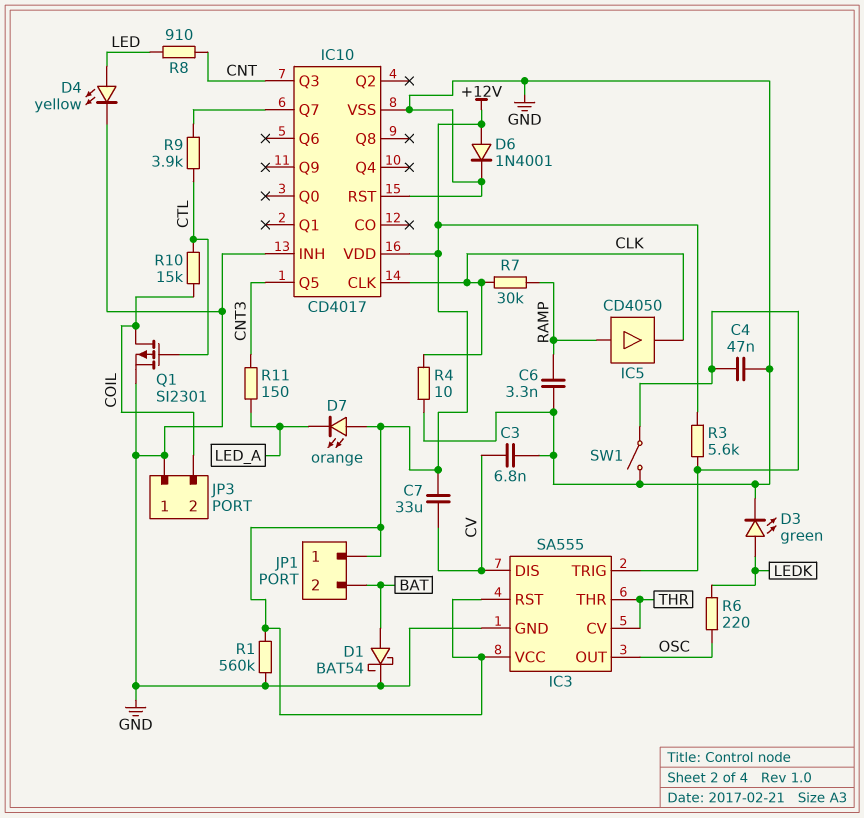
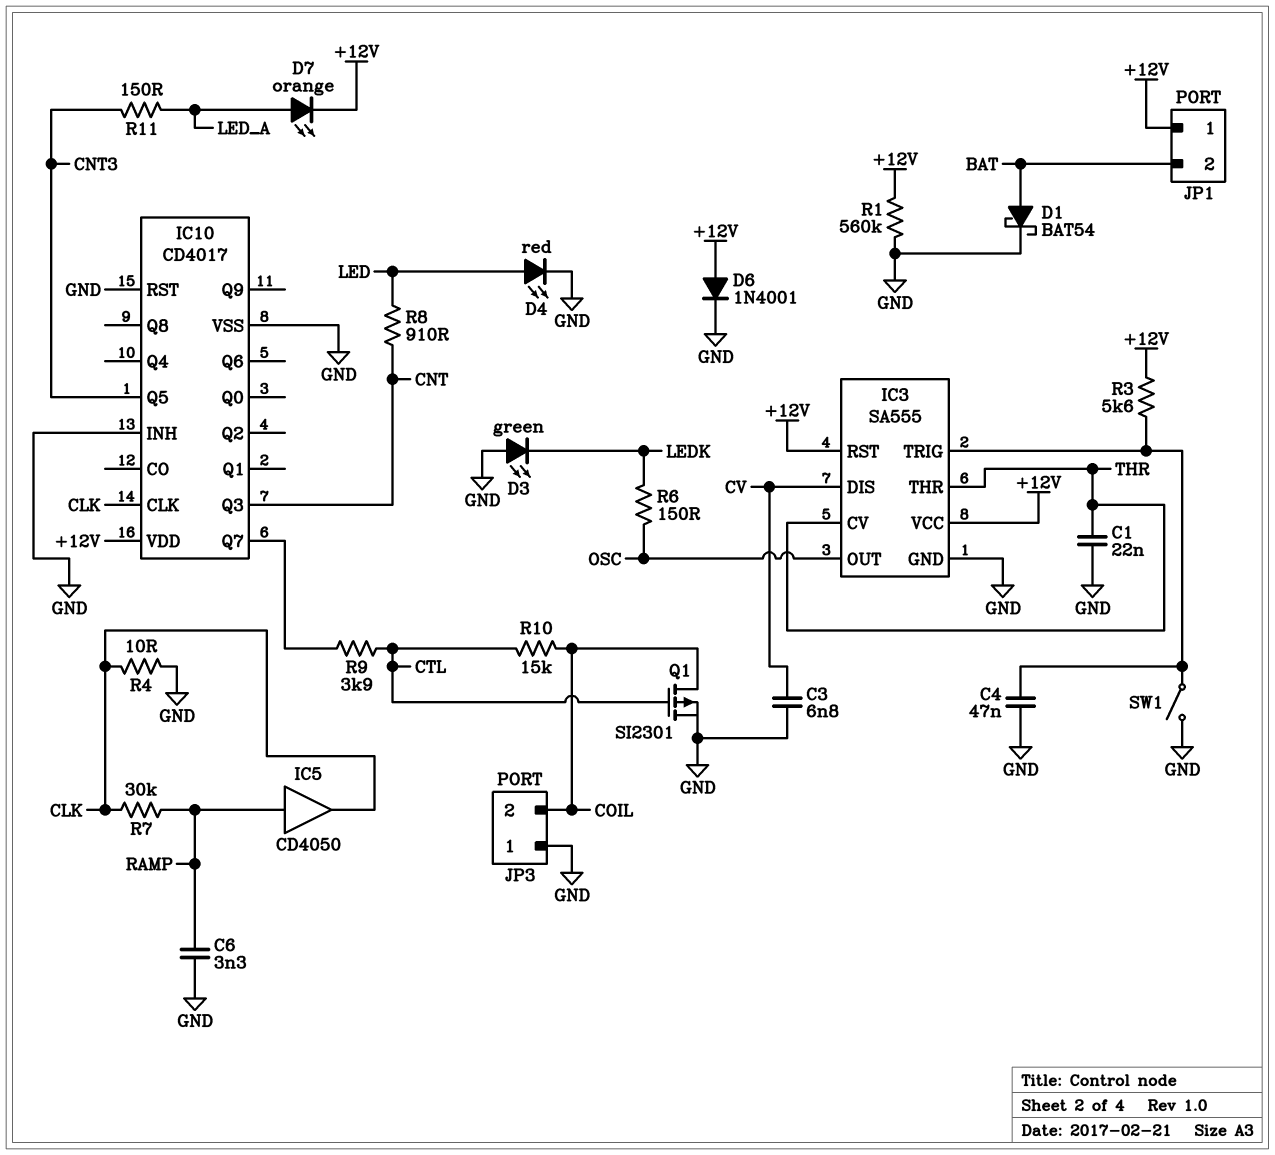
C1: none -> 22nF (GND, THR)
C7: 33uF (+12V, CV) -> none
D3: LED green (A LEDK, K GND) -> LED green (A GND, K LEDK)
D4: LED yellow (A LED, K GND) -> LED red (A LED, K GND)
D7: LED orange (A +12V, K LED_A) -> LED orange (A LED_A, K +12V)
R6: 220 (LEDK, OSC) -> 150 (LEDK, OSC)

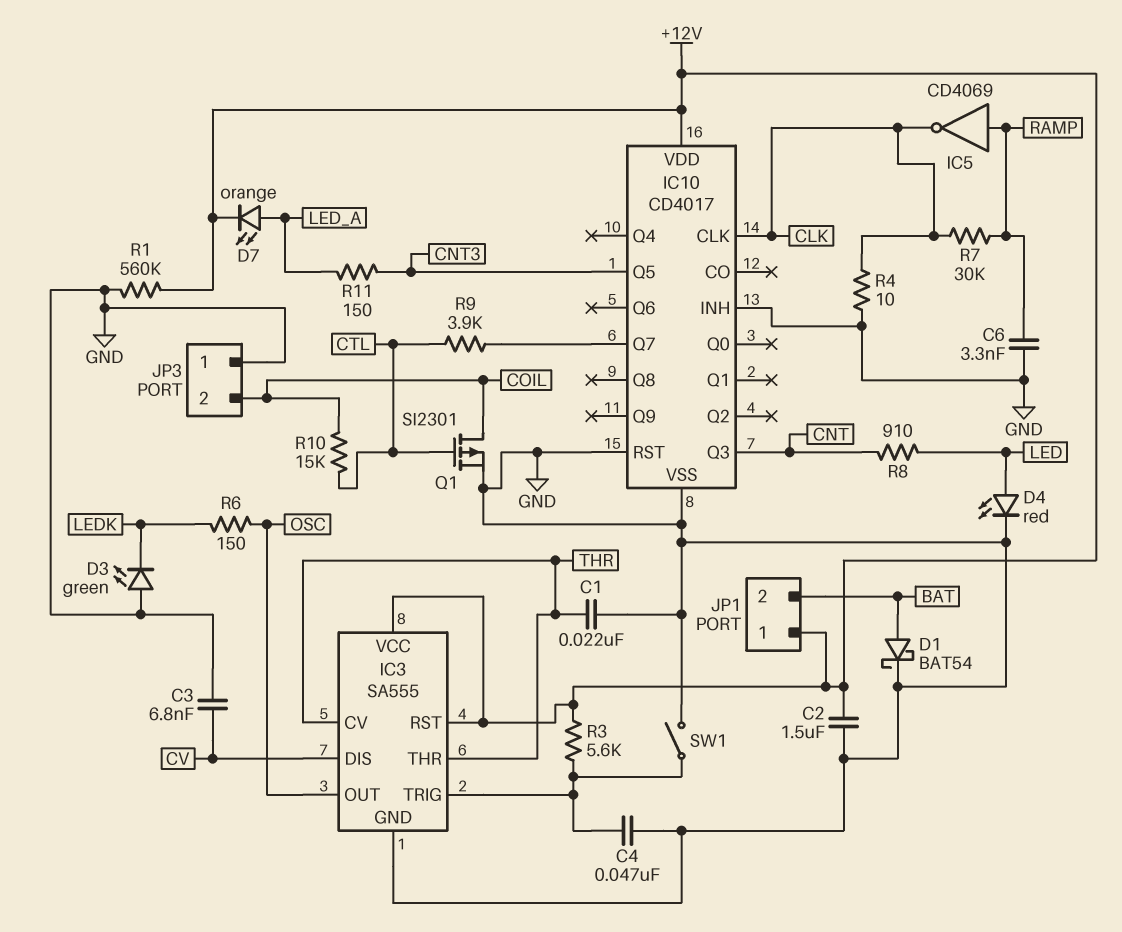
C2: none -> 1.5uF (+12V, GND)
D6: diode 1N4001 (A +12V, K GND) -> none
IC5: buffer CD4050 (in RAMP, out CLK) -> NOT CD4069 (in RAMP, out CLK)

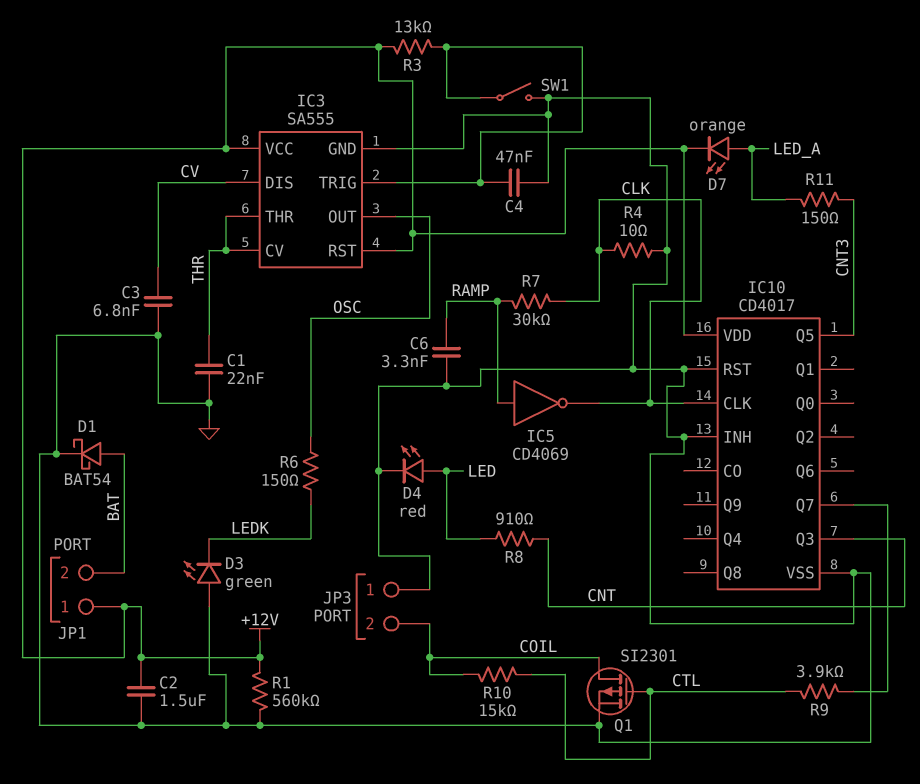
R3: 5.6k (+12V, IC3/TRIG) -> 13k (+12V, IC3/TRIG)

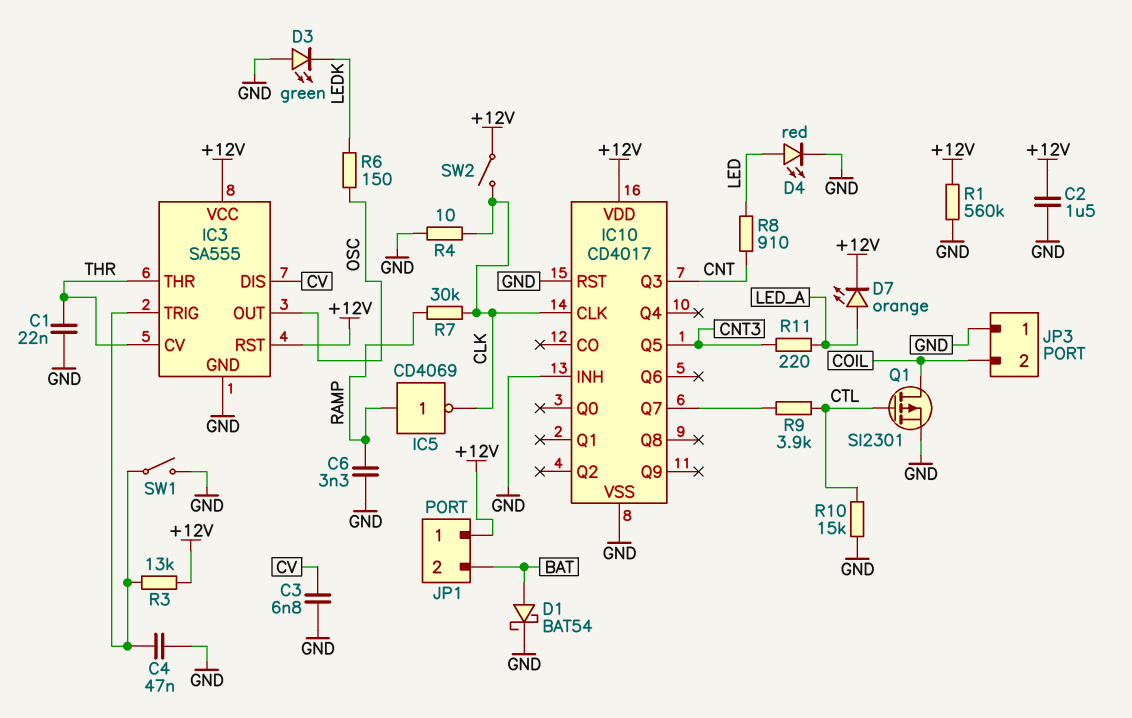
R10: 15k (COIL, CTL) -> 15k (CTL, GND)
R11: 150 (CNT3, LED_A) -> 220 (CNT3, LED_A)
SW2: none -> switch (+12V, CLK)

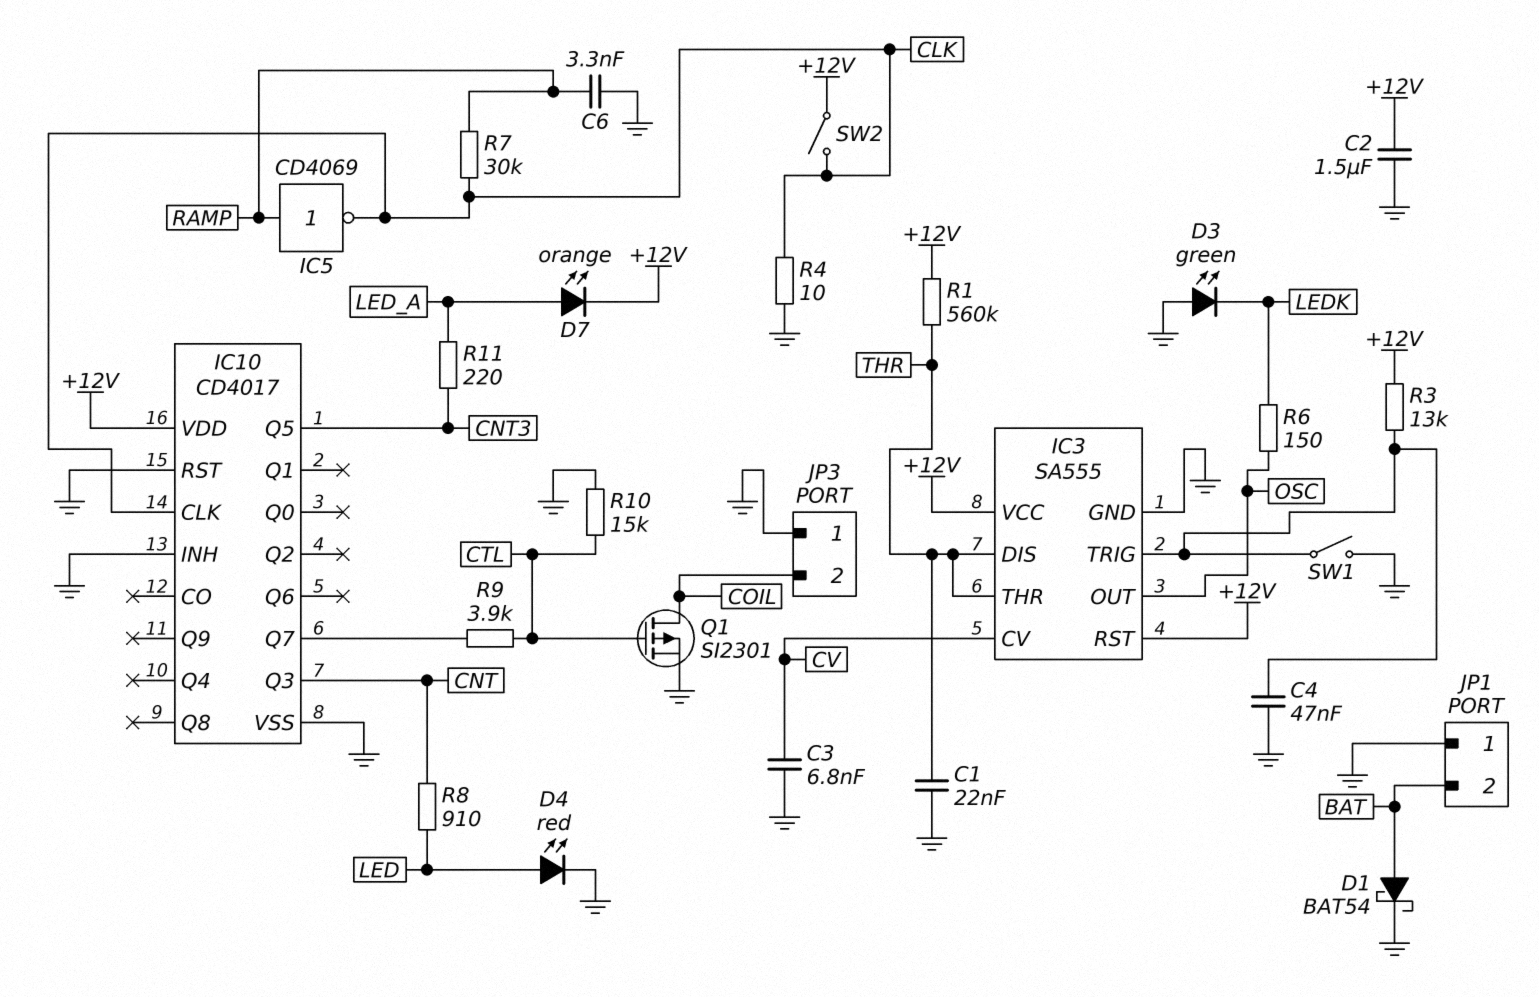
IC3 pin CV: THR -> CV
IC3 pin DIS: CV -> THR
JP1 pin 1: +12V -> GND
R1: 560k (+12V, GND) -> 560k (+12V, THR)

